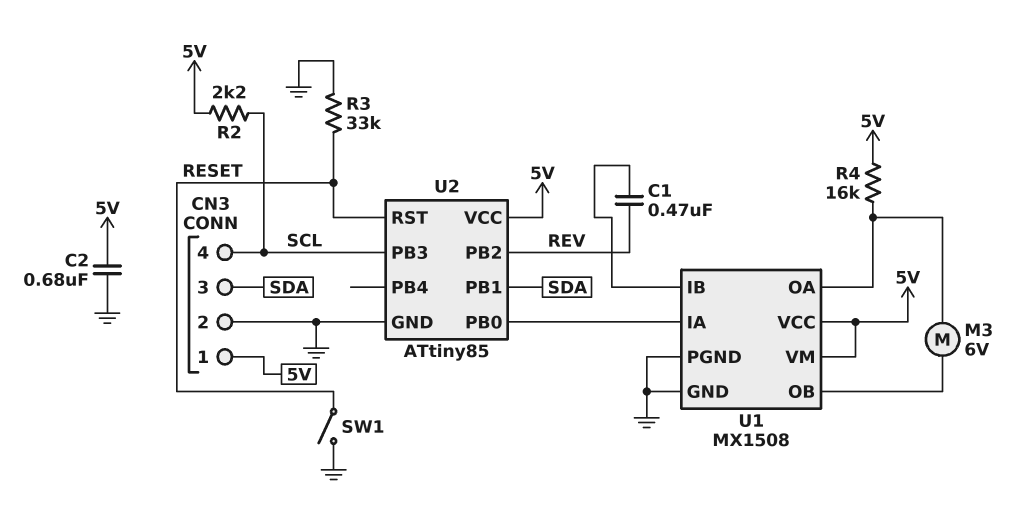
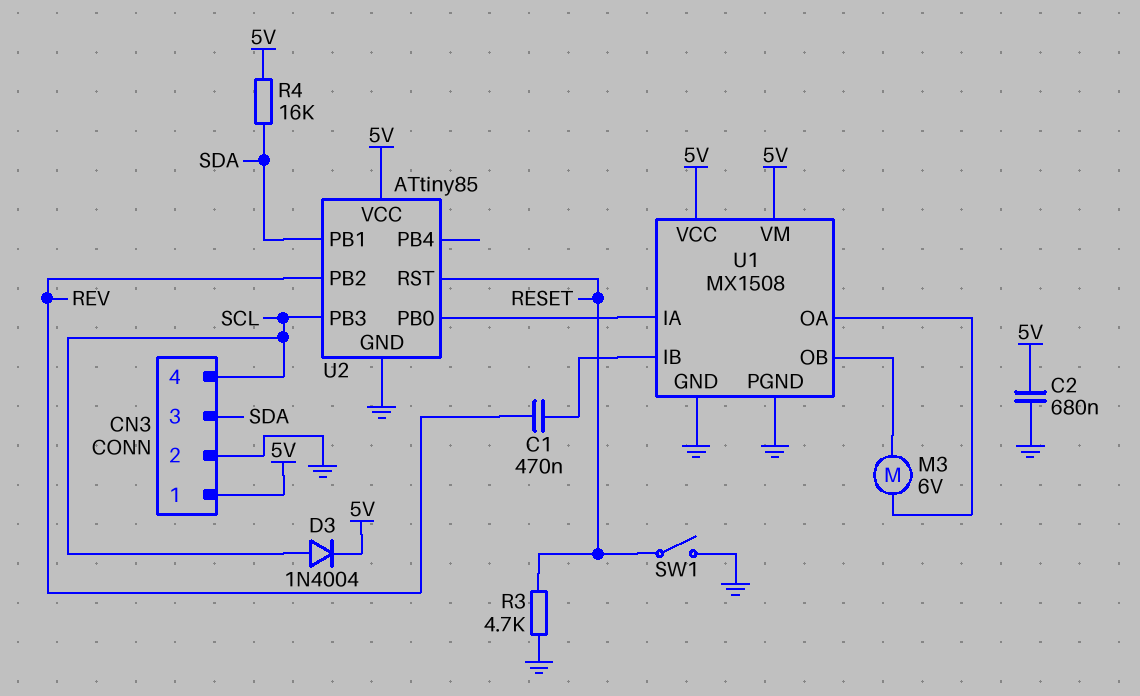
D3: none -> diode 1N4004 (A SCL, K 5V)
R2: 2.2k (5V, SCL) -> none
R3: 33k (GND, RESET) -> 4.7k (GND, RESET)
R4: 16k (5V, U1/OA) -> 16k (5V, SDA)

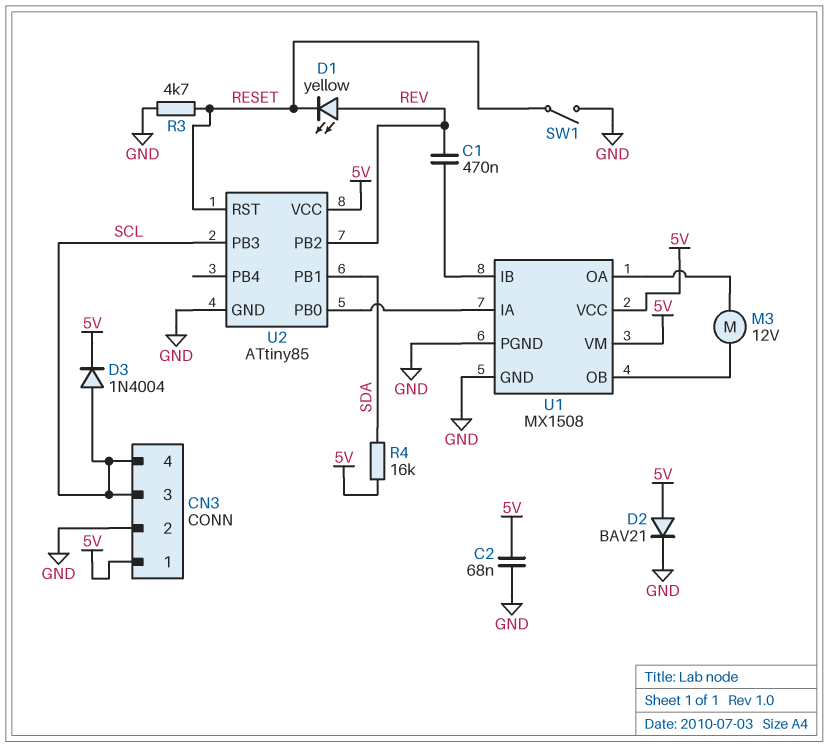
C2: 680nF (5V, GND) -> 68nF (5V, GND)
CN3 pin 3: SDA -> SCL
D1: none -> LED yellow (A REV, K RESET)
D2: none -> diode BAV21 (A 5V, K GND)
M3: motor 6V (U1/OA, U1/OB) -> motor 12V (U1/OA, U1/OB)

